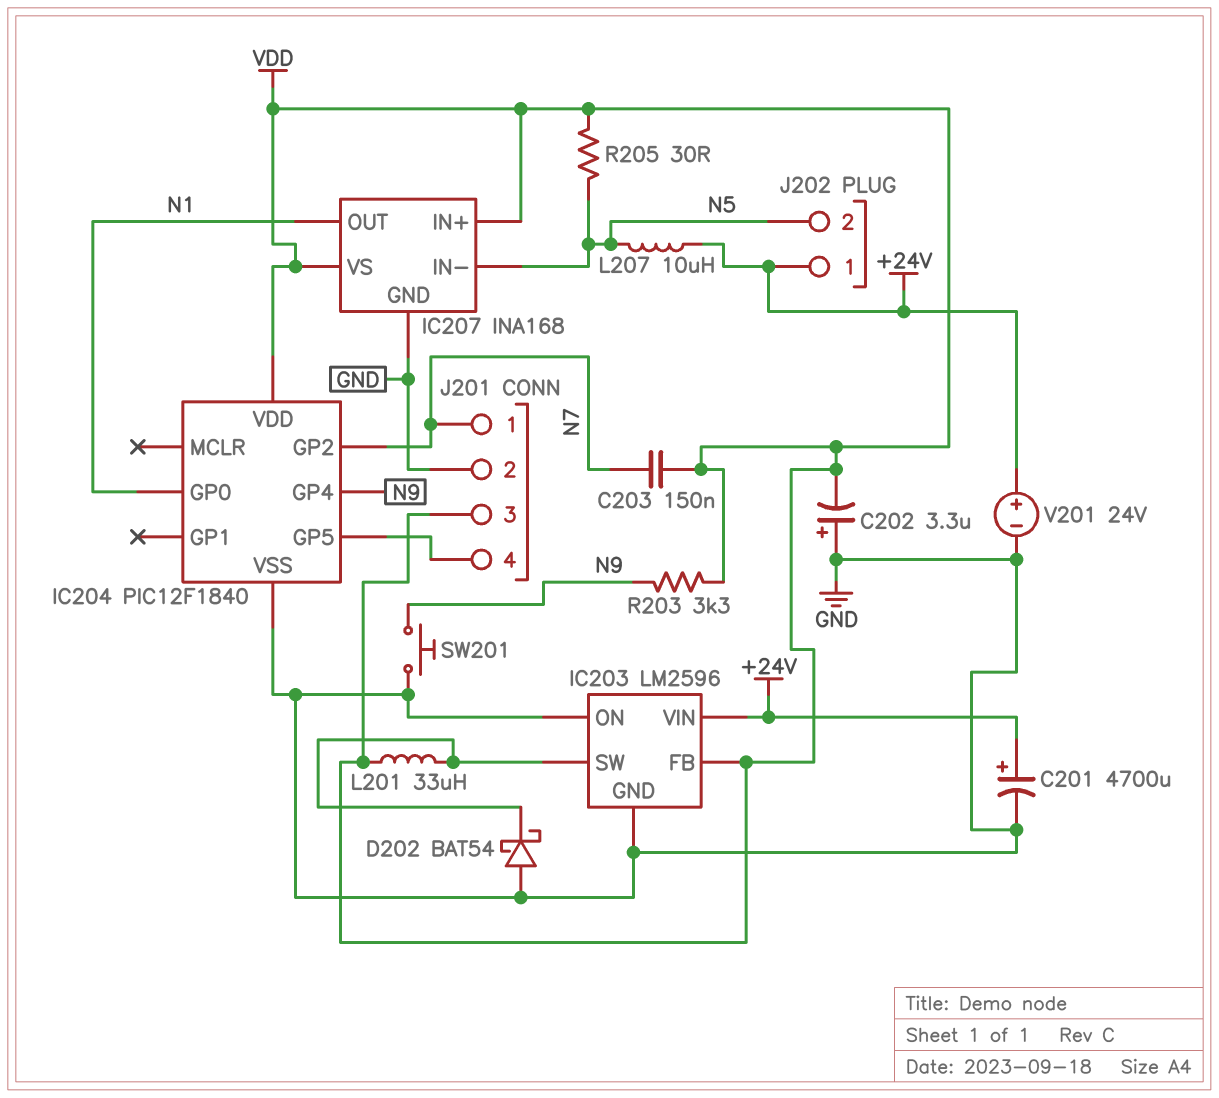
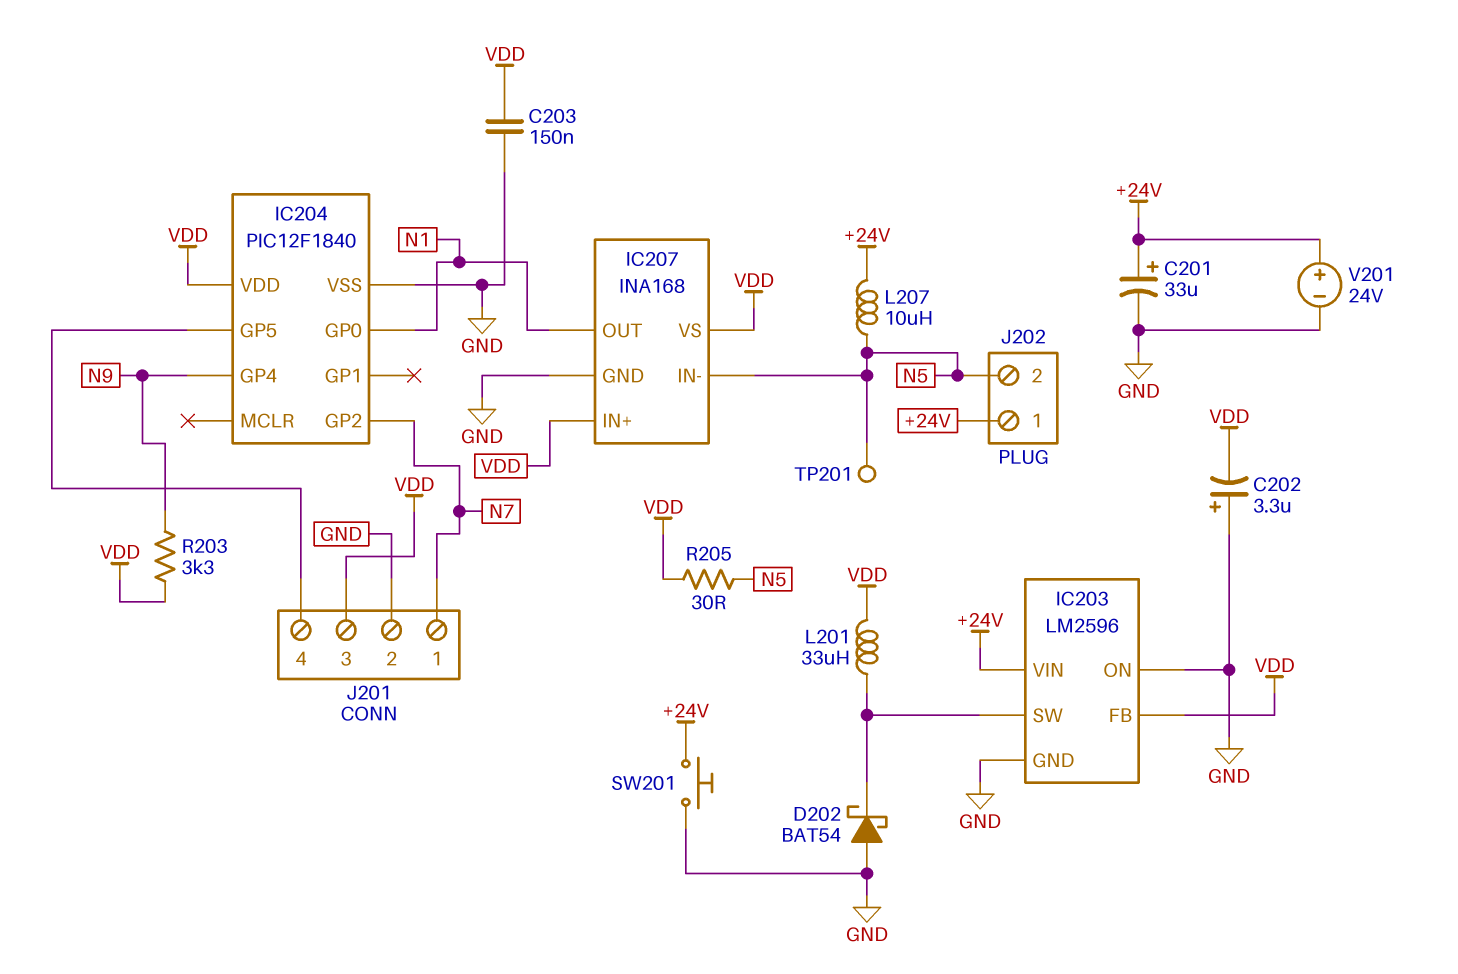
C201: 4700uF (plus +24V, minus GND) -> 33uF (plus +24V, minus GND)
C203: 150nF (N7, VDD) -> 150nF (GND, VDD)
SW201: button (GND, N9) -> button (+24V, GND)
TP201: none -> test point (N5)

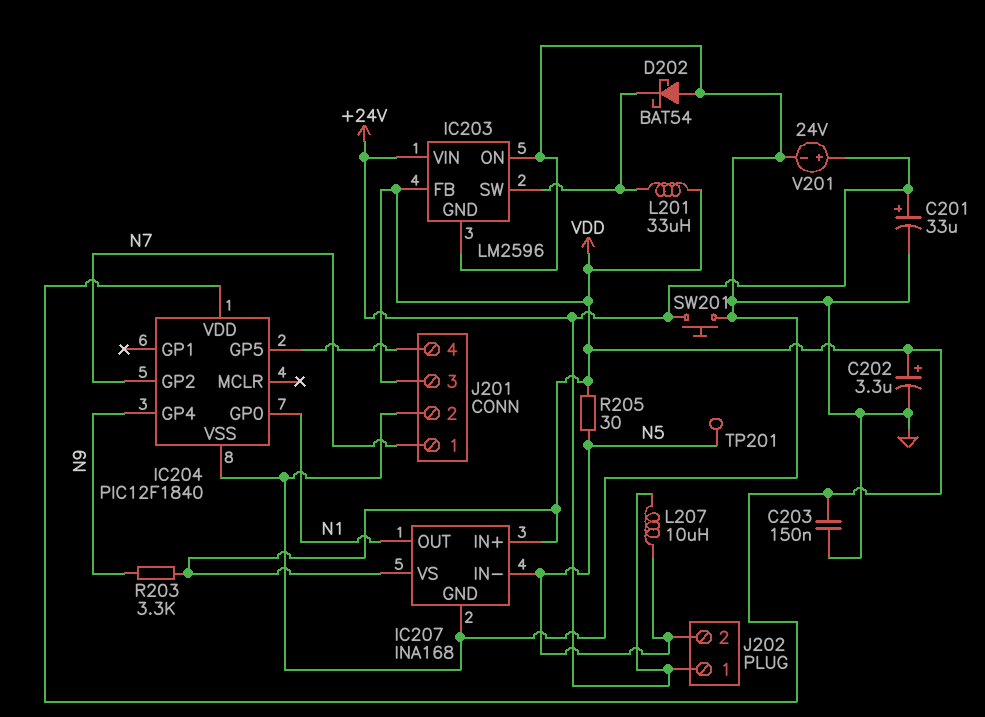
C202: 3.3uF (plus GND, minus VDD) -> 3.3uF (plus VDD, minus GND)

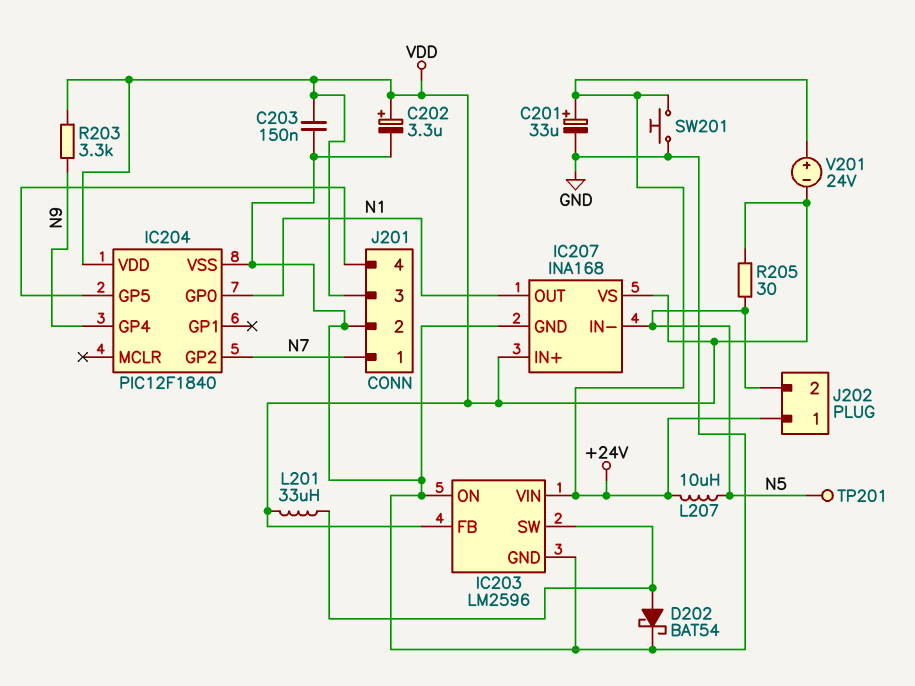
D202: schottky BAT54 (A GND, K IC203/SW) -> schottky BAT54 (A IC203/SW, K GND)
V201: 24V (plus +24V, minus GND) -> 24V (plus +24V, minus VDD)

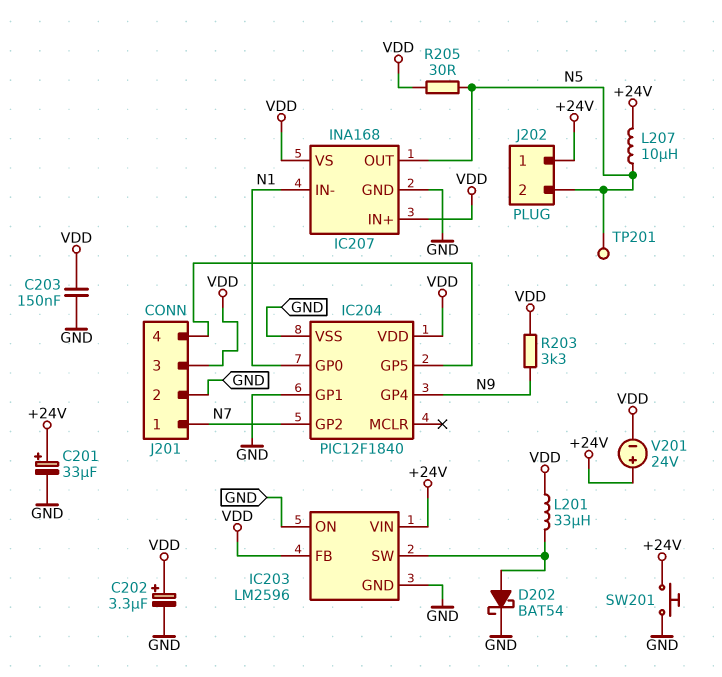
IC204 pin GP1: none -> GND
IC207 pin IN-: N5 -> N1
IC207 pin OUT: N1 -> N5

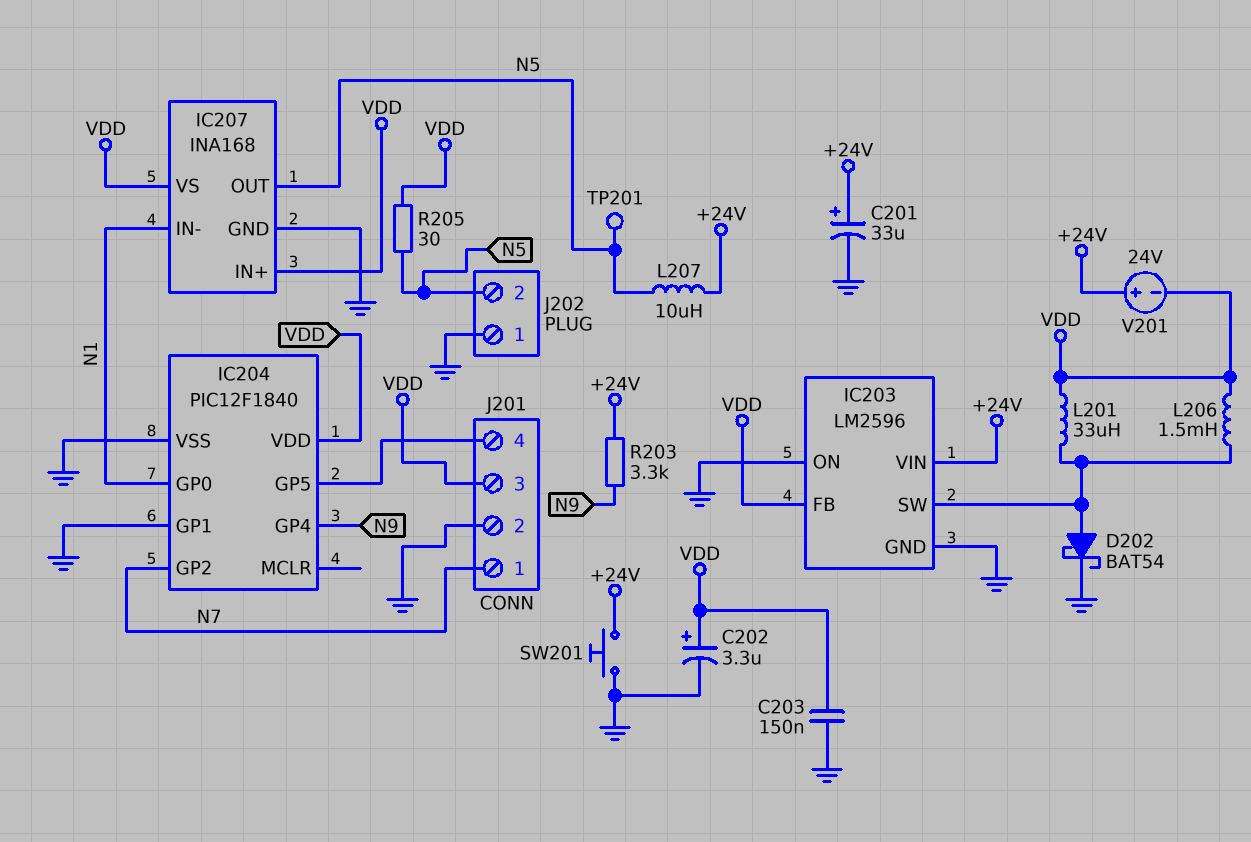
J202 pin 1: +24V -> GND
L206: none -> 1.5mH (IC203/SW, VDD)
R203: 3.3k (N9, VDD) -> 3.3k (+24V, N9)

